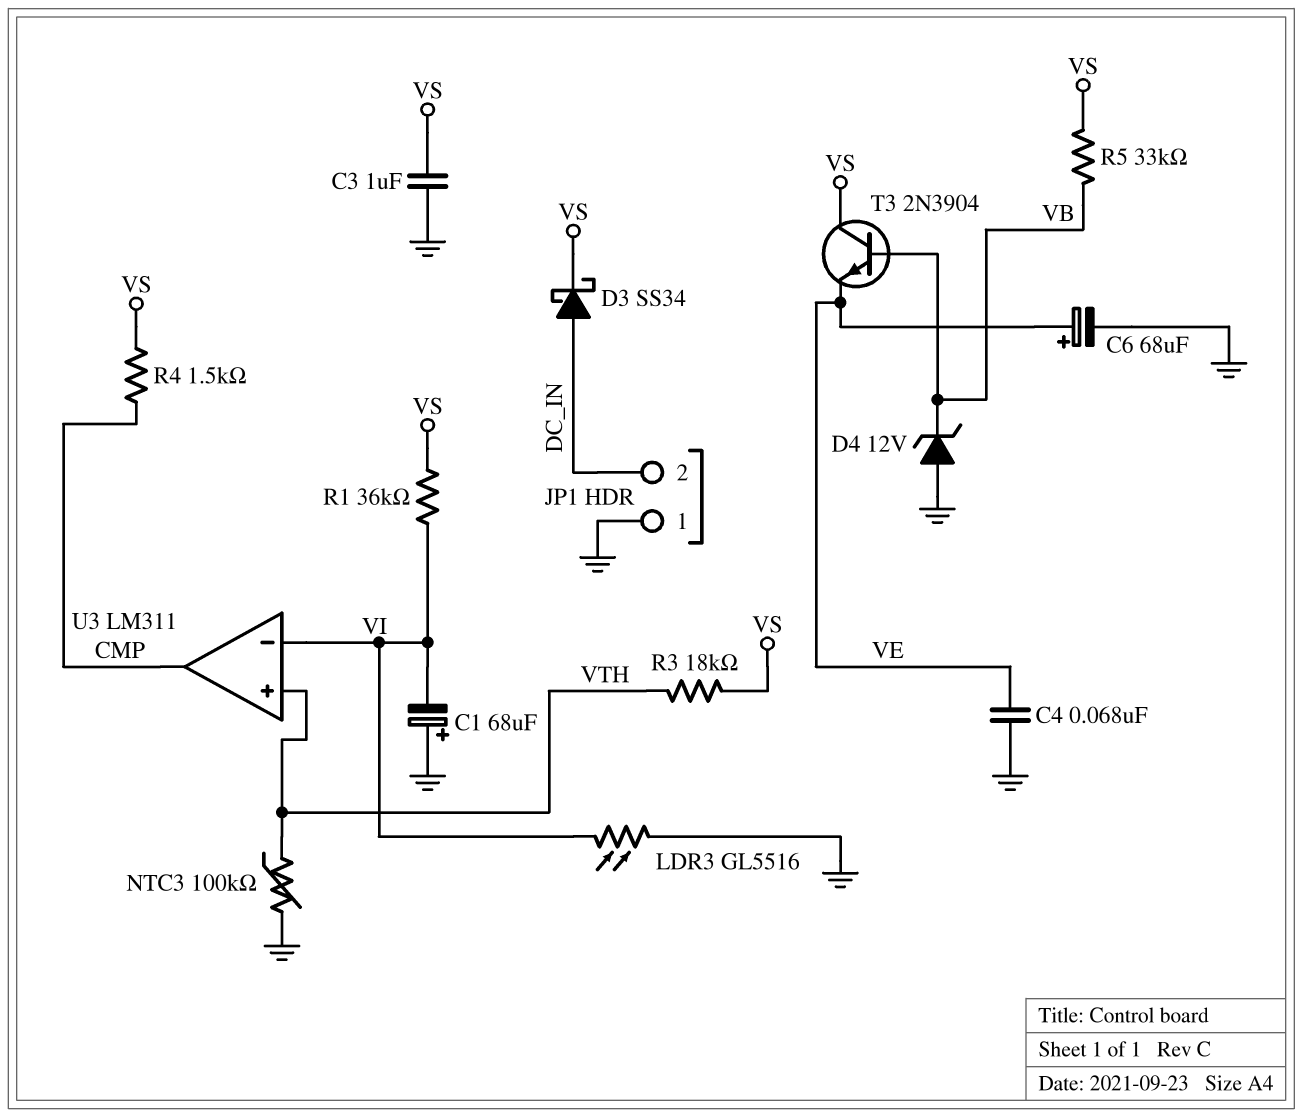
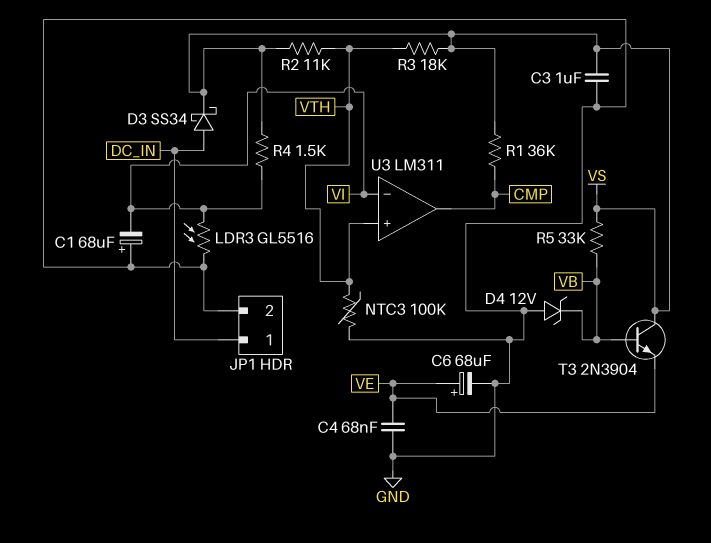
JP1 pin 1: GND -> DC_IN
JP1 pin 2: DC_IN -> GND
R1: 36k (VI, VS) -> 36k (CMP, VS)
R2: none -> 11k (VS, VTH)
R4: 1.5k (CMP, VS) -> 1.5k (VI, VS)

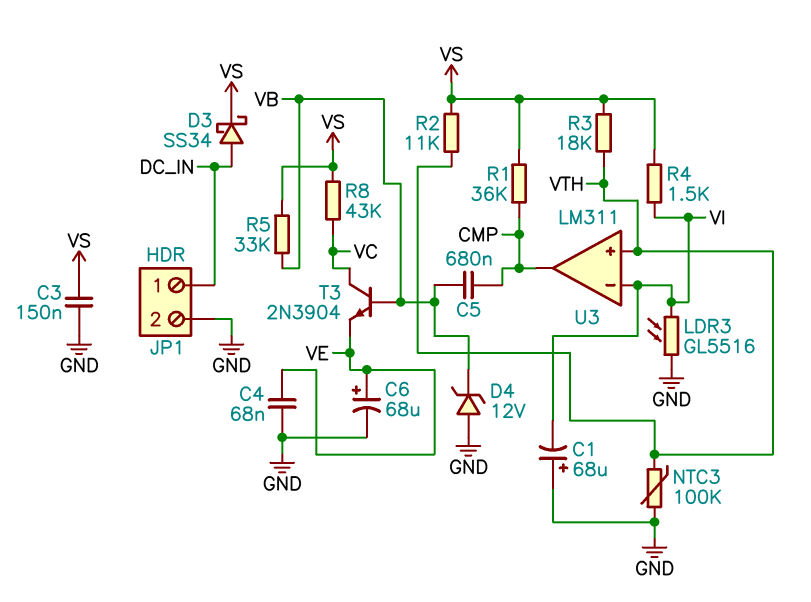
C3: 1uF (GND, VS) -> 150nF (GND, VS)
C5: none -> 680nF (CMP, VB)
R8: none -> 43k (VC, VS)
T3: NPN 2N3904 (B VB, C VS, E VE) -> NPN 2N3904 (B VB, C VC, E VE)

